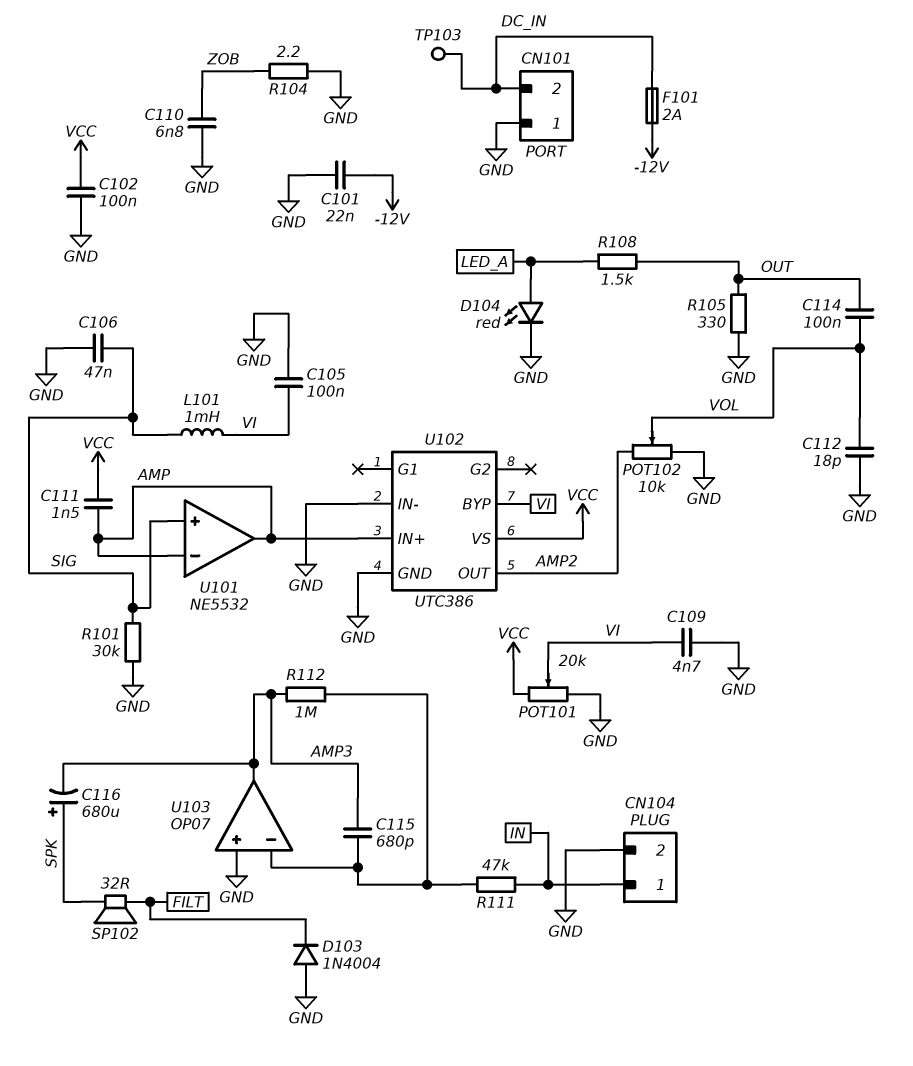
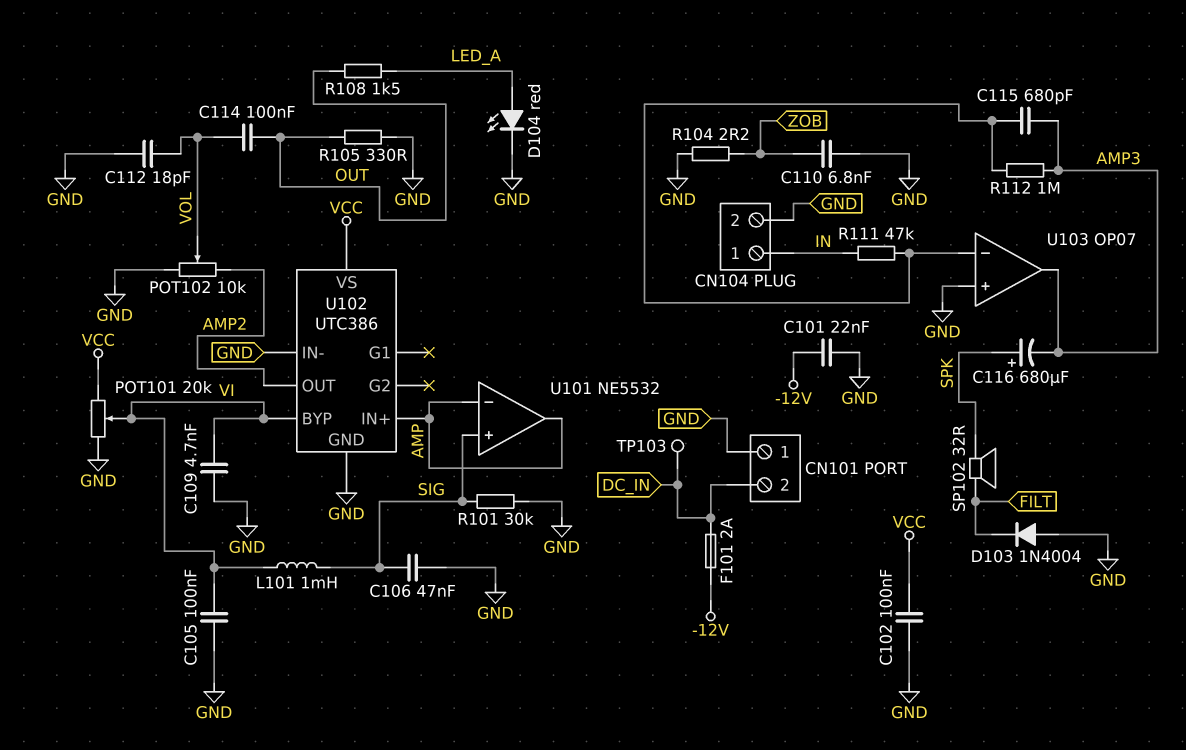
C111: 1.5nF (AMP, VCC) -> none

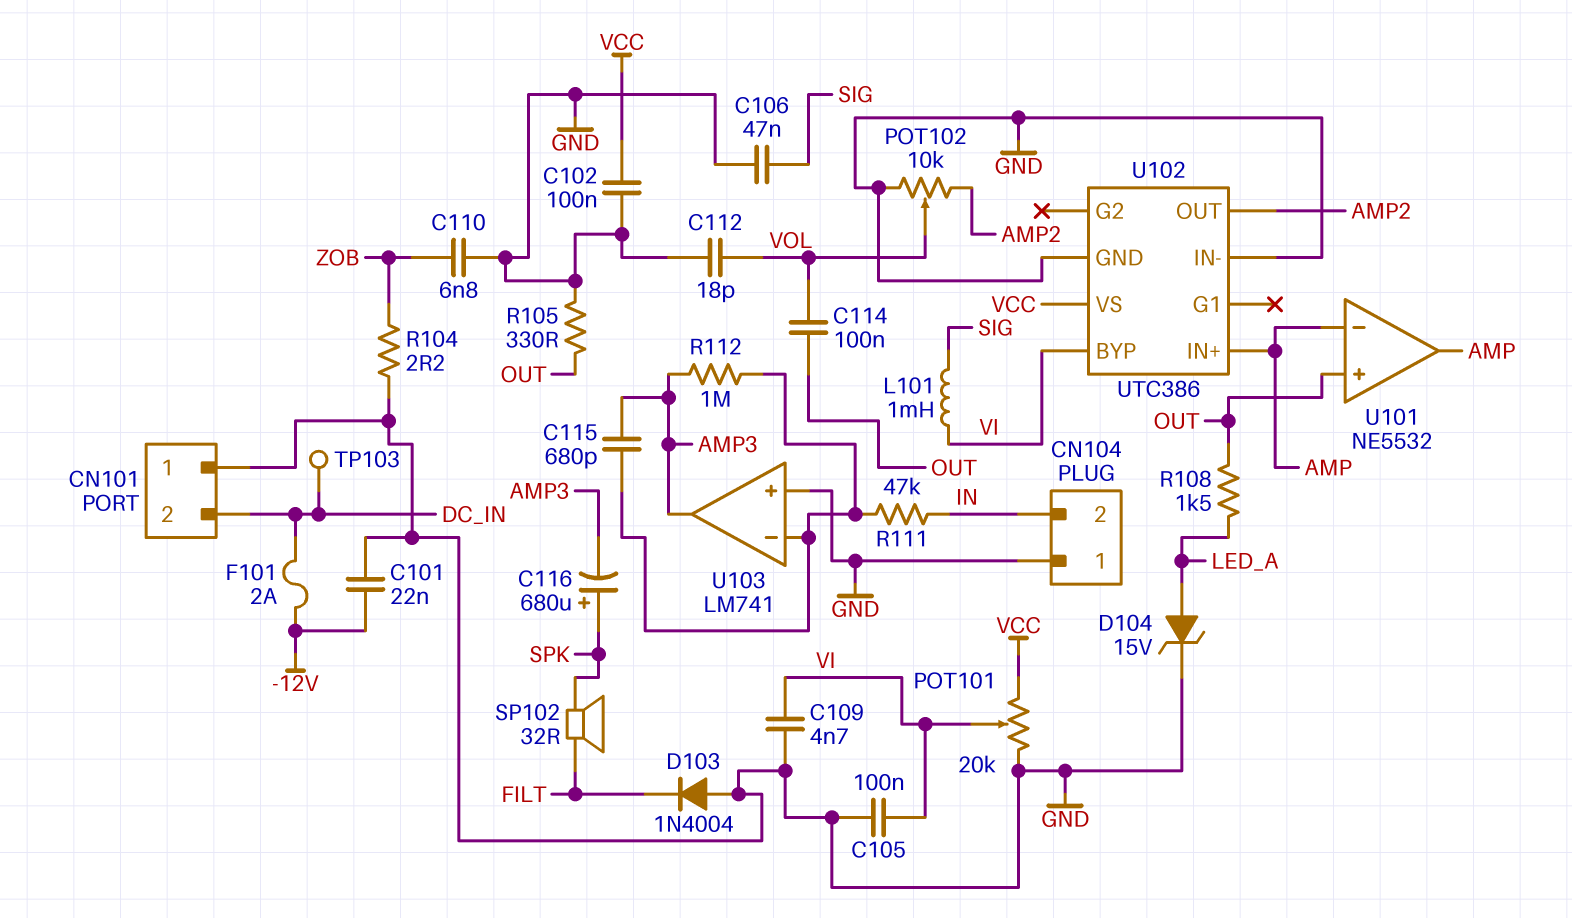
CN104 pin 1: IN -> GND
CN104 pin 2: GND -> IN
D104: LED red (A LED_A, K GND) -> zener 15V (A LED_A, K GND)
R101: 30k (GND, SIG) -> none
U101 pin in+: SIG -> OUT
U103: OP07 -> LM741

